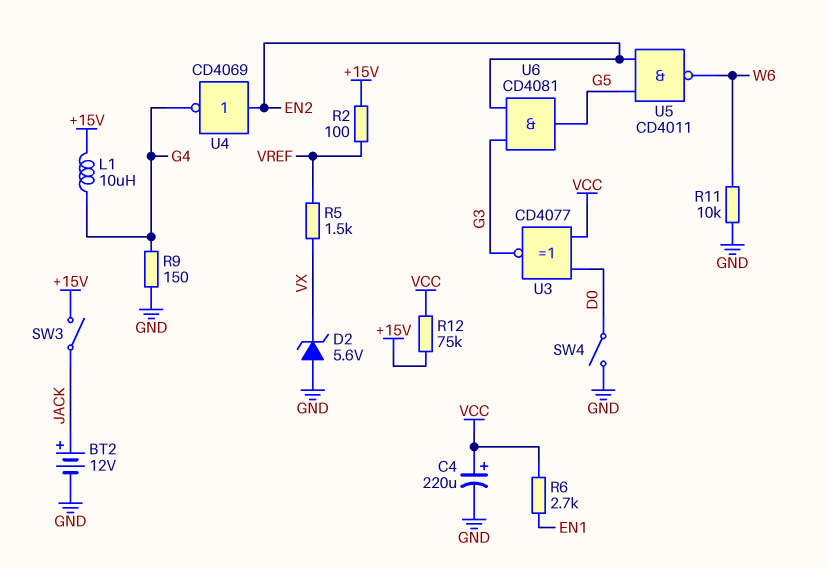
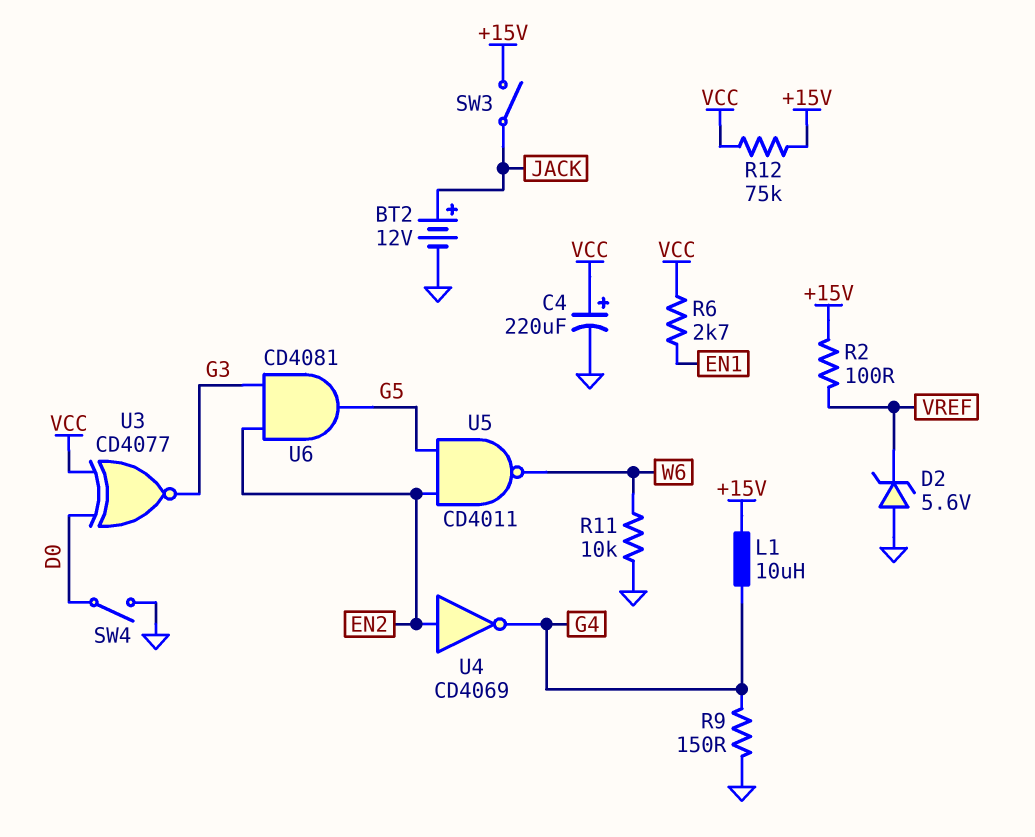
D2: zener 5.6V (A GND, K VX) -> zener 5.6V (A GND, K VREF)
R5: 1.5k (VREF, VX) -> none

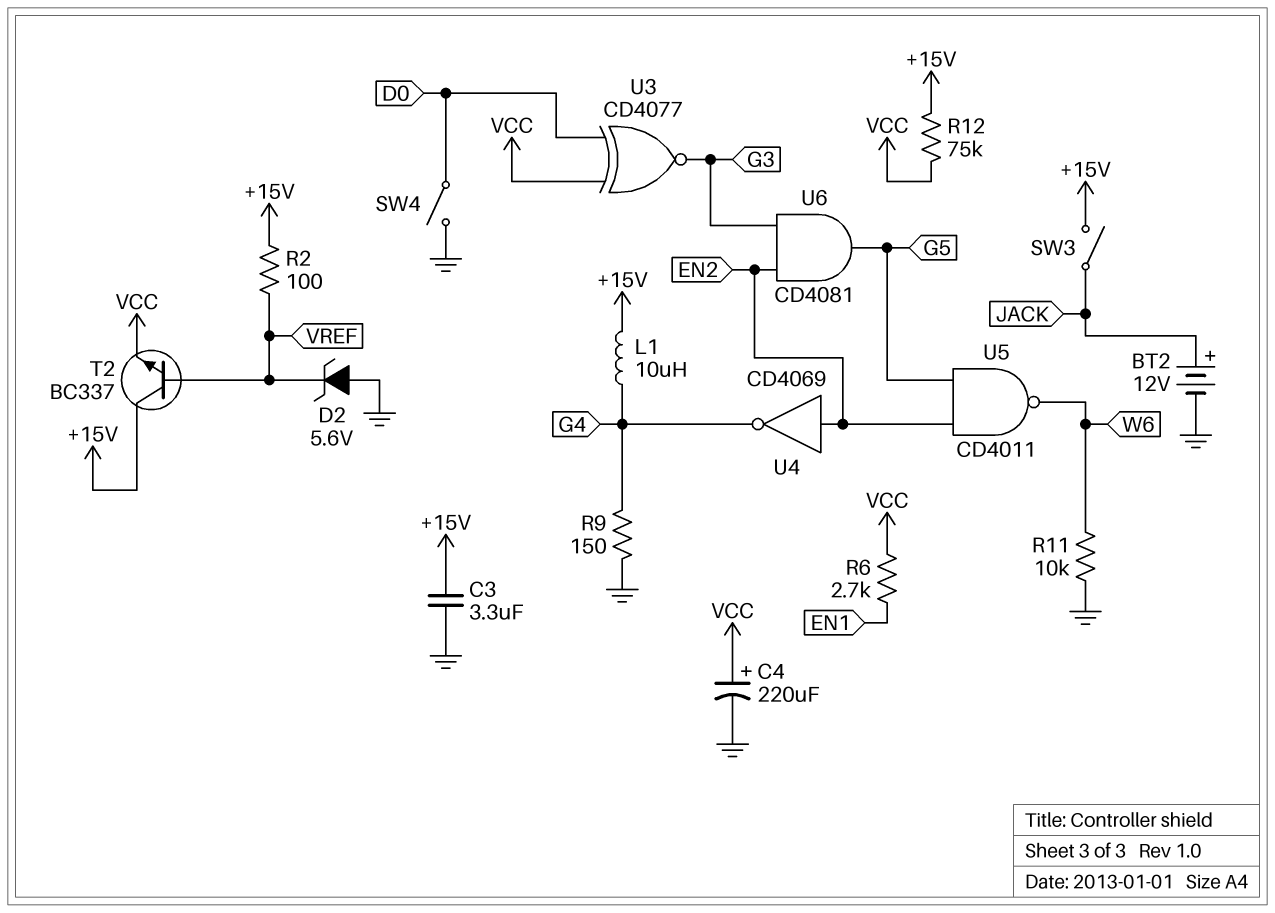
C3: none -> 3.3uF (+15V, GND)
T2: none -> NPN BC337 (B VREF, C +15V, E VCC)

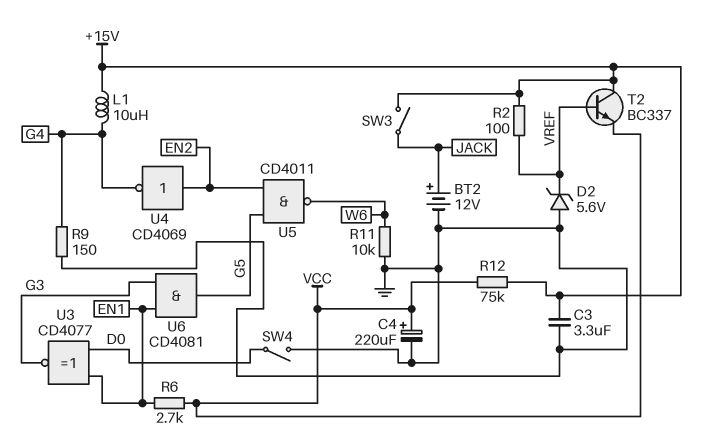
U3: XNOR CD4077 (in D0, in VCC, out G3) -> XNOR CD4077 (in D0, in EN1, out G3)
U6: AND CD4081 (in EN2, in G3, out G5) -> AND CD4081 (in EN1, in G3, out G5)

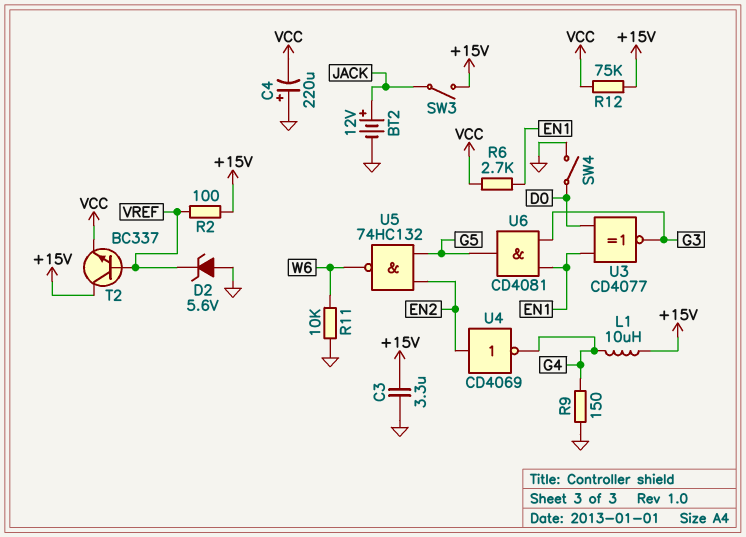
C4: 220uF (plus VCC, minus GND) -> 220uF (plus GND, minus VCC)
U5: NAND CD4011 (in EN2, in G5, out W6) -> NAND 74HC132 (in EN2, in G5, out W6)

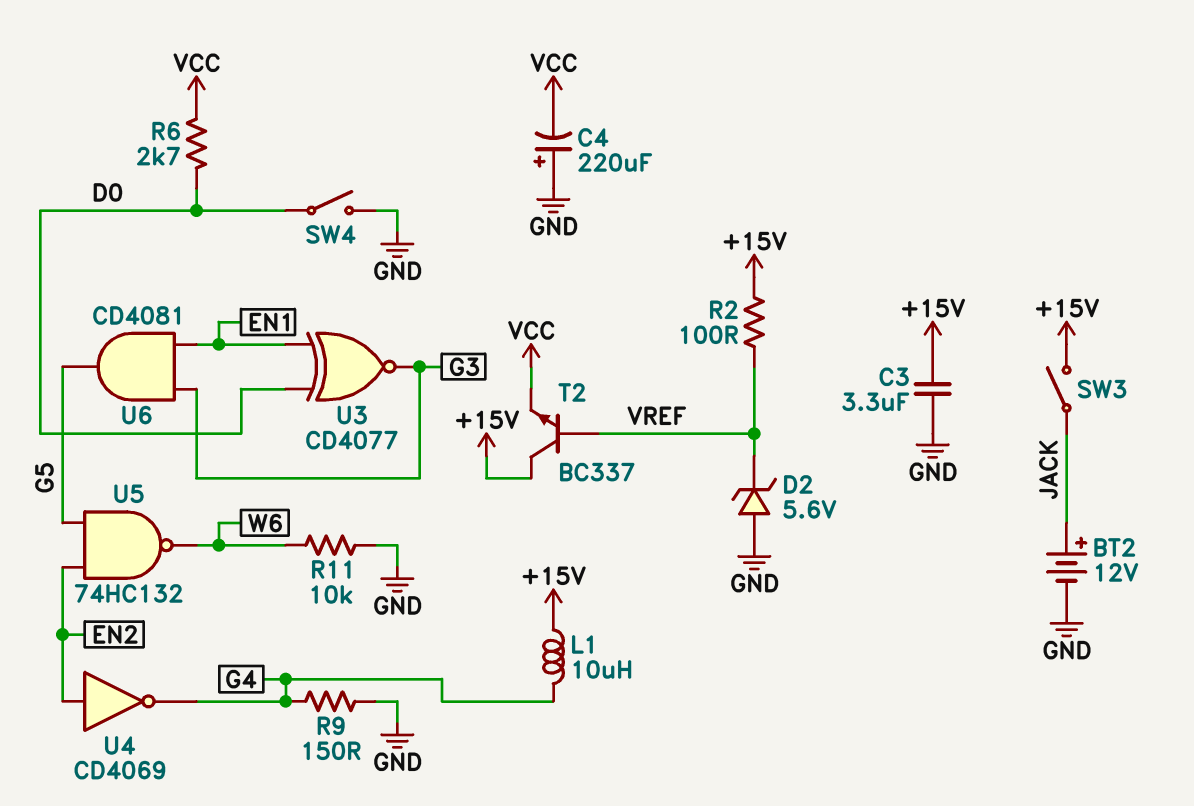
R6: 2.7k (EN1, VCC) -> 2.7k (D0, VCC)
R12: 75k (+15V, VCC) -> none

